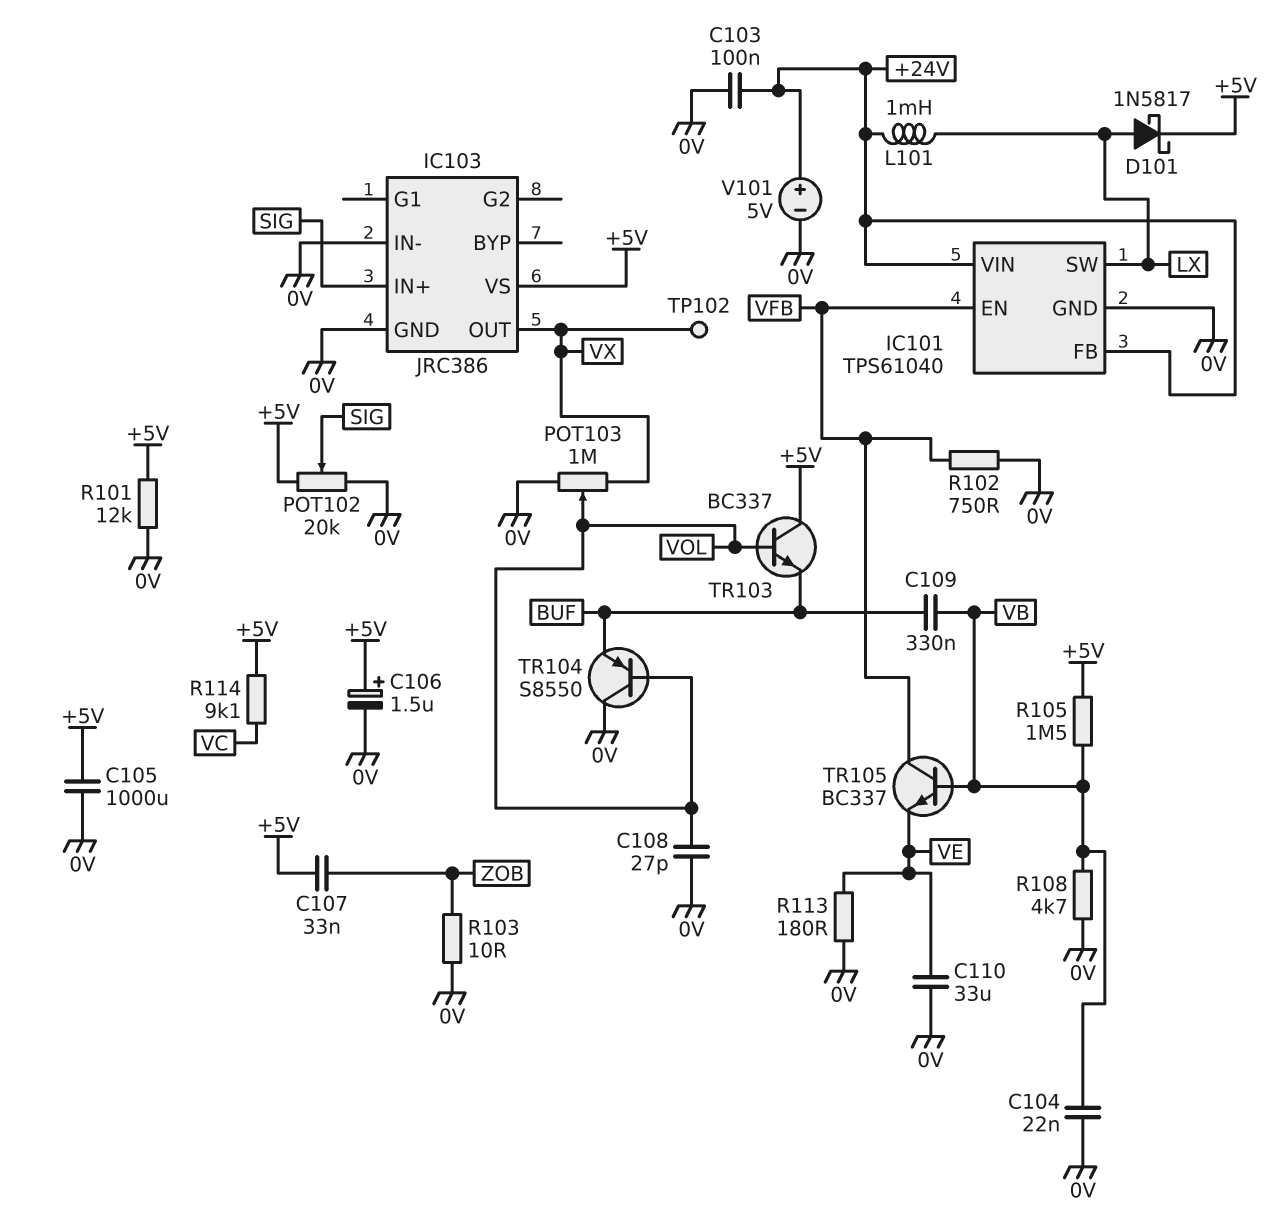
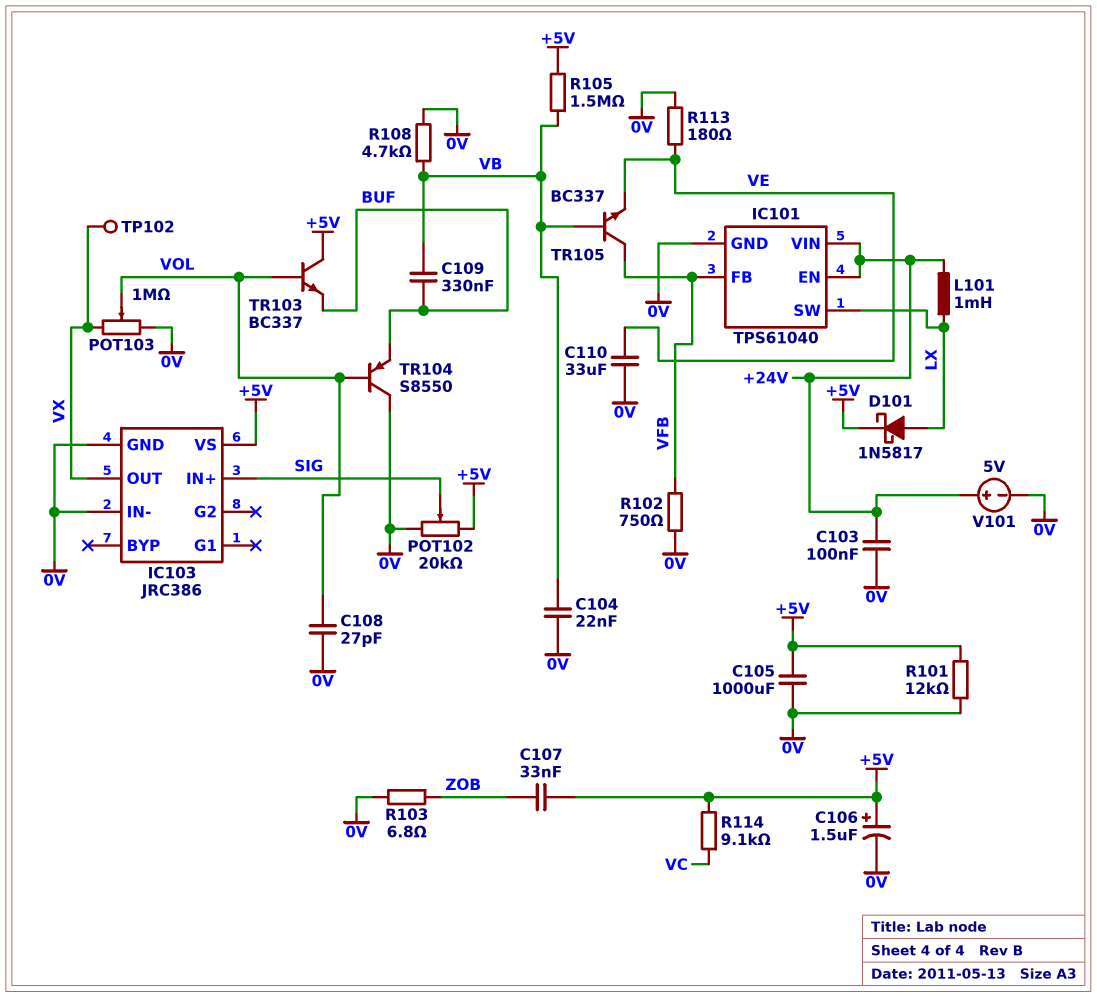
IC101 pin EN: VFB -> +24V
IC101 pin FB: +24V -> VFB
R103: 10 (0V, ZOB) -> 6.8 (0V, ZOB)

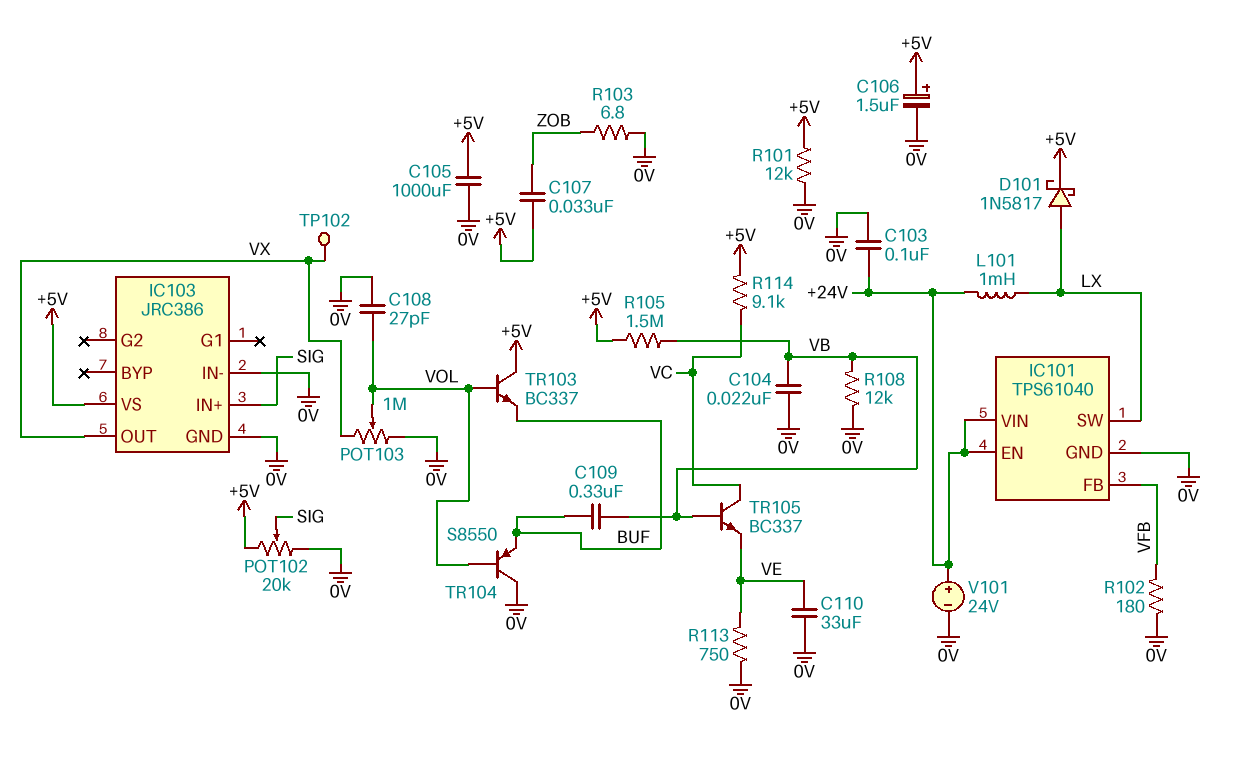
R102: 750 (0V, VFB) -> 180 (0V, VFB)
R108: 4.7k (0V, VB) -> 12k (0V, VB)
R113: 180 (0V, VE) -> 750 (0V, VE)
TR105: NPN BC337 (B VB, C VFB, E VE) -> NPN BC337 (B VB, C VC, E VE)
V101: 5V (plus +24V, minus 0V) -> 24V (plus +24V, minus 0V)

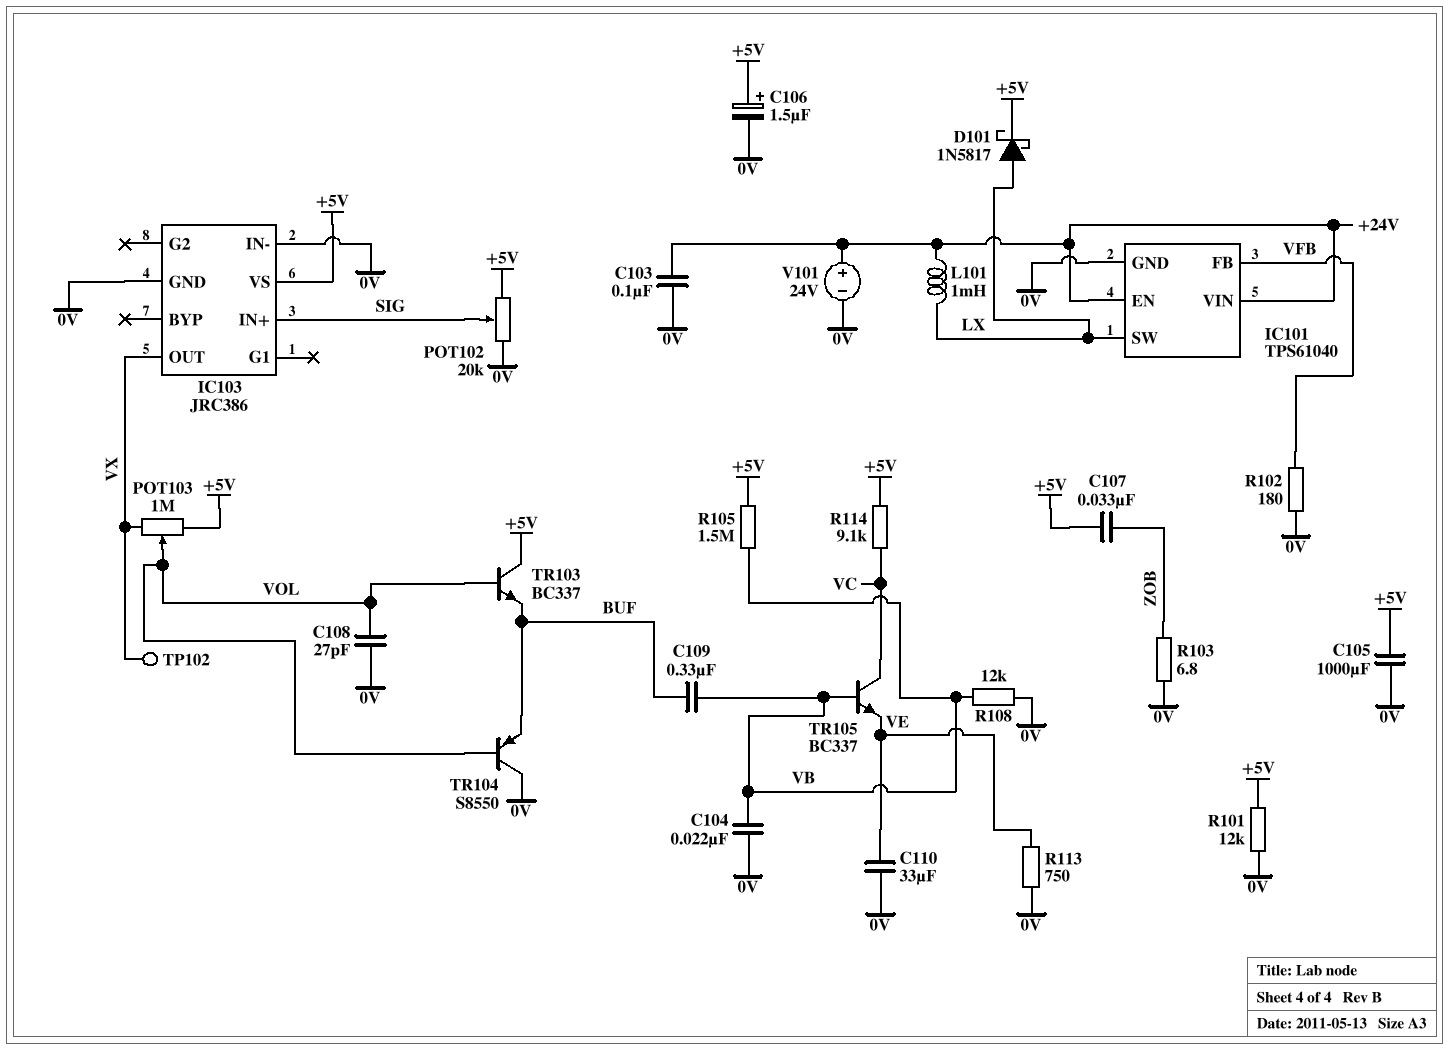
POT103: 1M (0V, VX, wiper VOL) -> 1M (+5V, VX, wiper VOL)

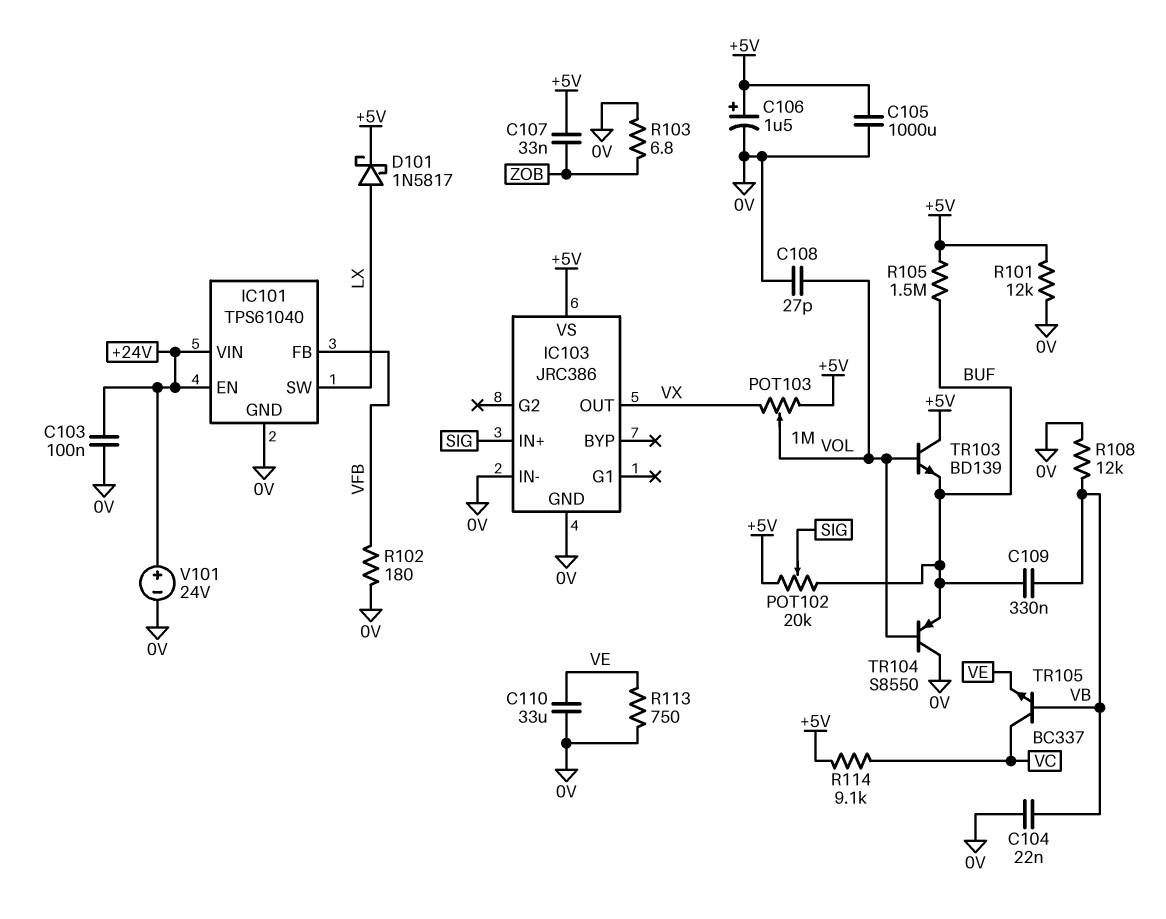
L101: 1mH (+24V, LX) -> none
POT102: 20k (+5V, 0V, wiper SIG) -> 20k (+5V, BUF, wiper SIG)
R105: 1.5M (+5V, VB) -> 1.5M (+5V, BUF)
TP102: test point (VX) -> none
TR103: NPN BC337 (B VOL, C +5V, E BUF) -> NPN BD139 (B VOL, C +5V, E BUF)

